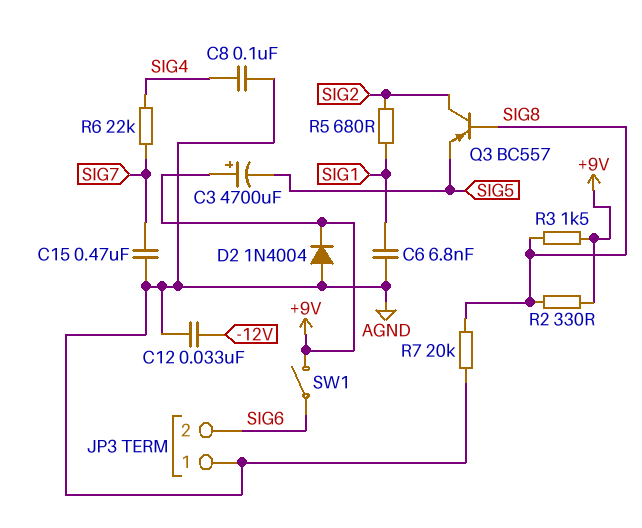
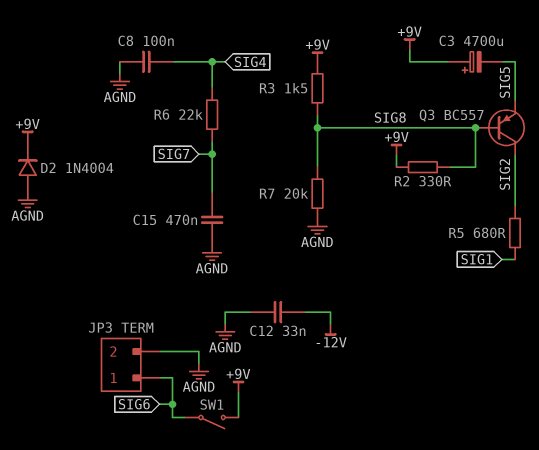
C6: 6.8nF (AGND, SIG1) -> none
JP3 pin 1: AGND -> SIG6
JP3 pin 2: SIG6 -> AGND

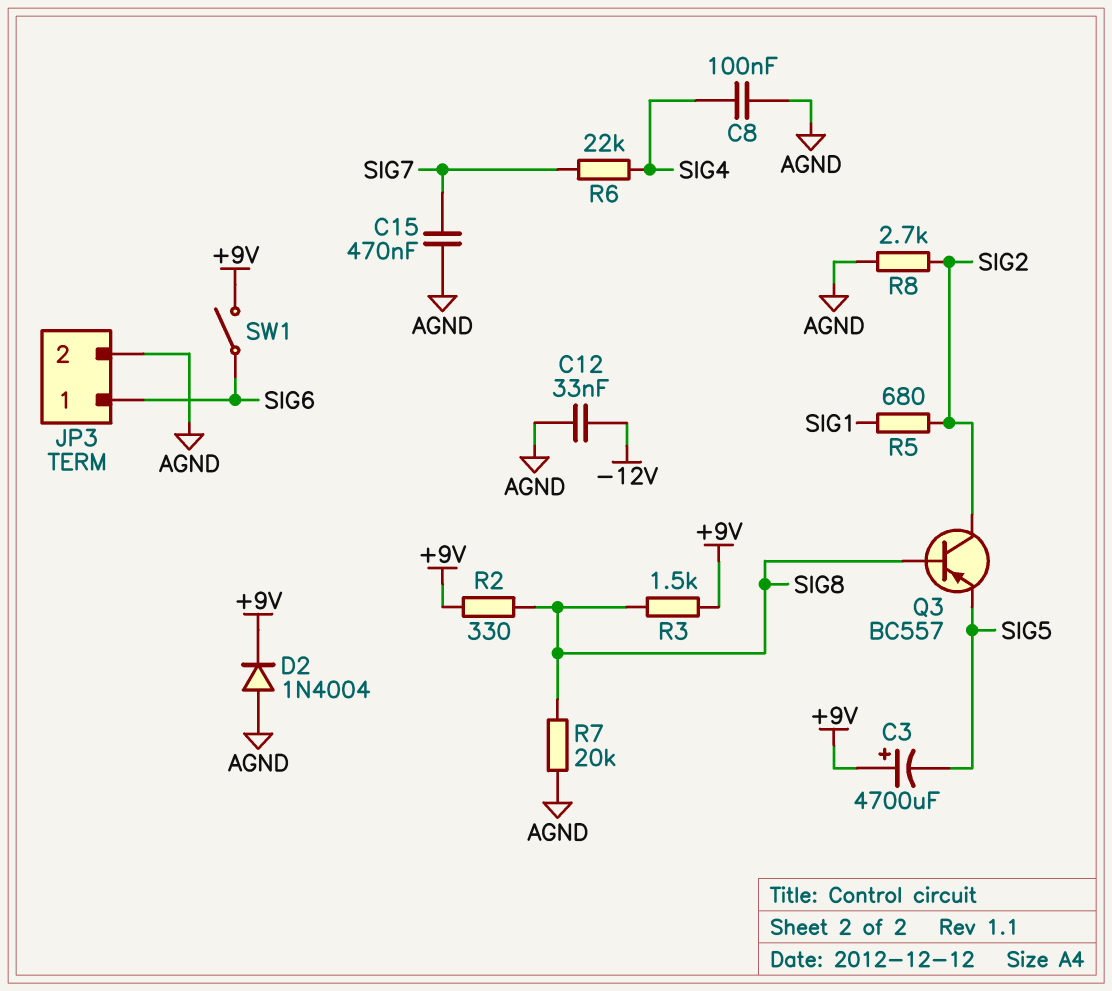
R8: none -> 2.7k (AGND, SIG2)

